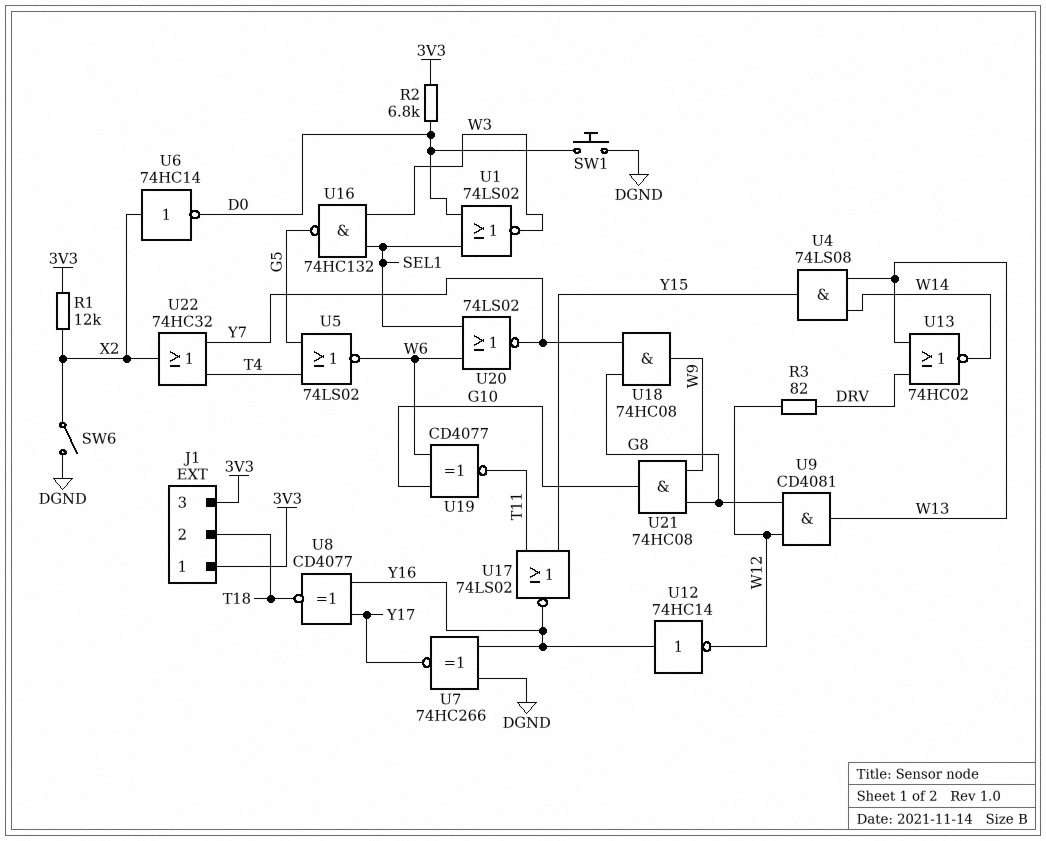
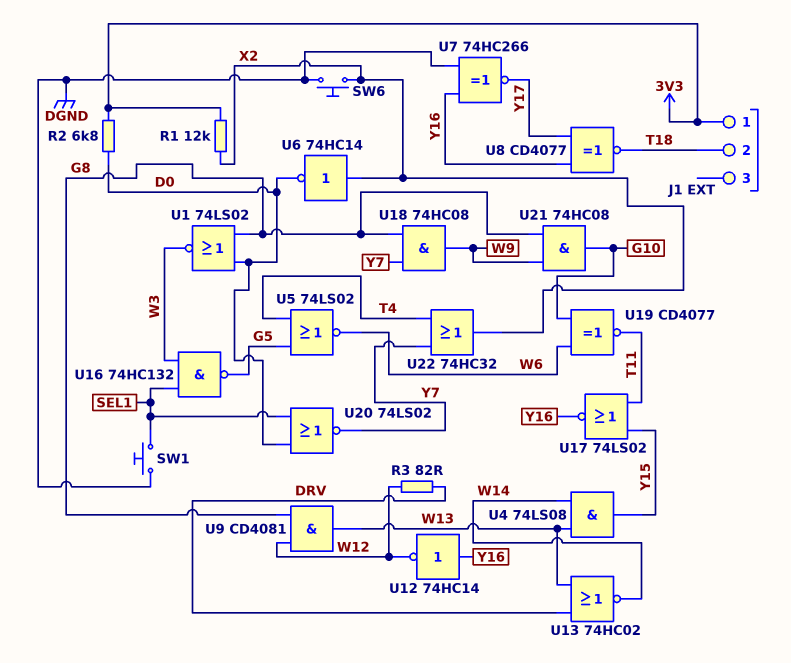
J1 pin 3: 3V3 -> none
SW1: button (D0, DGND) -> button (DGND, SEL1)
SW6: switch (DGND, X2) -> button (DGND, X2)
U1: NOR 74LS02 (in D0, in SEL1, out W3) -> NOR 74LS02 (in D0, in G8, out W3)
U20: NOR 74LS02 (in SEL1, in W6, out Y7) -> NOR 74LS02 (in D0, in SEL1, out Y7)

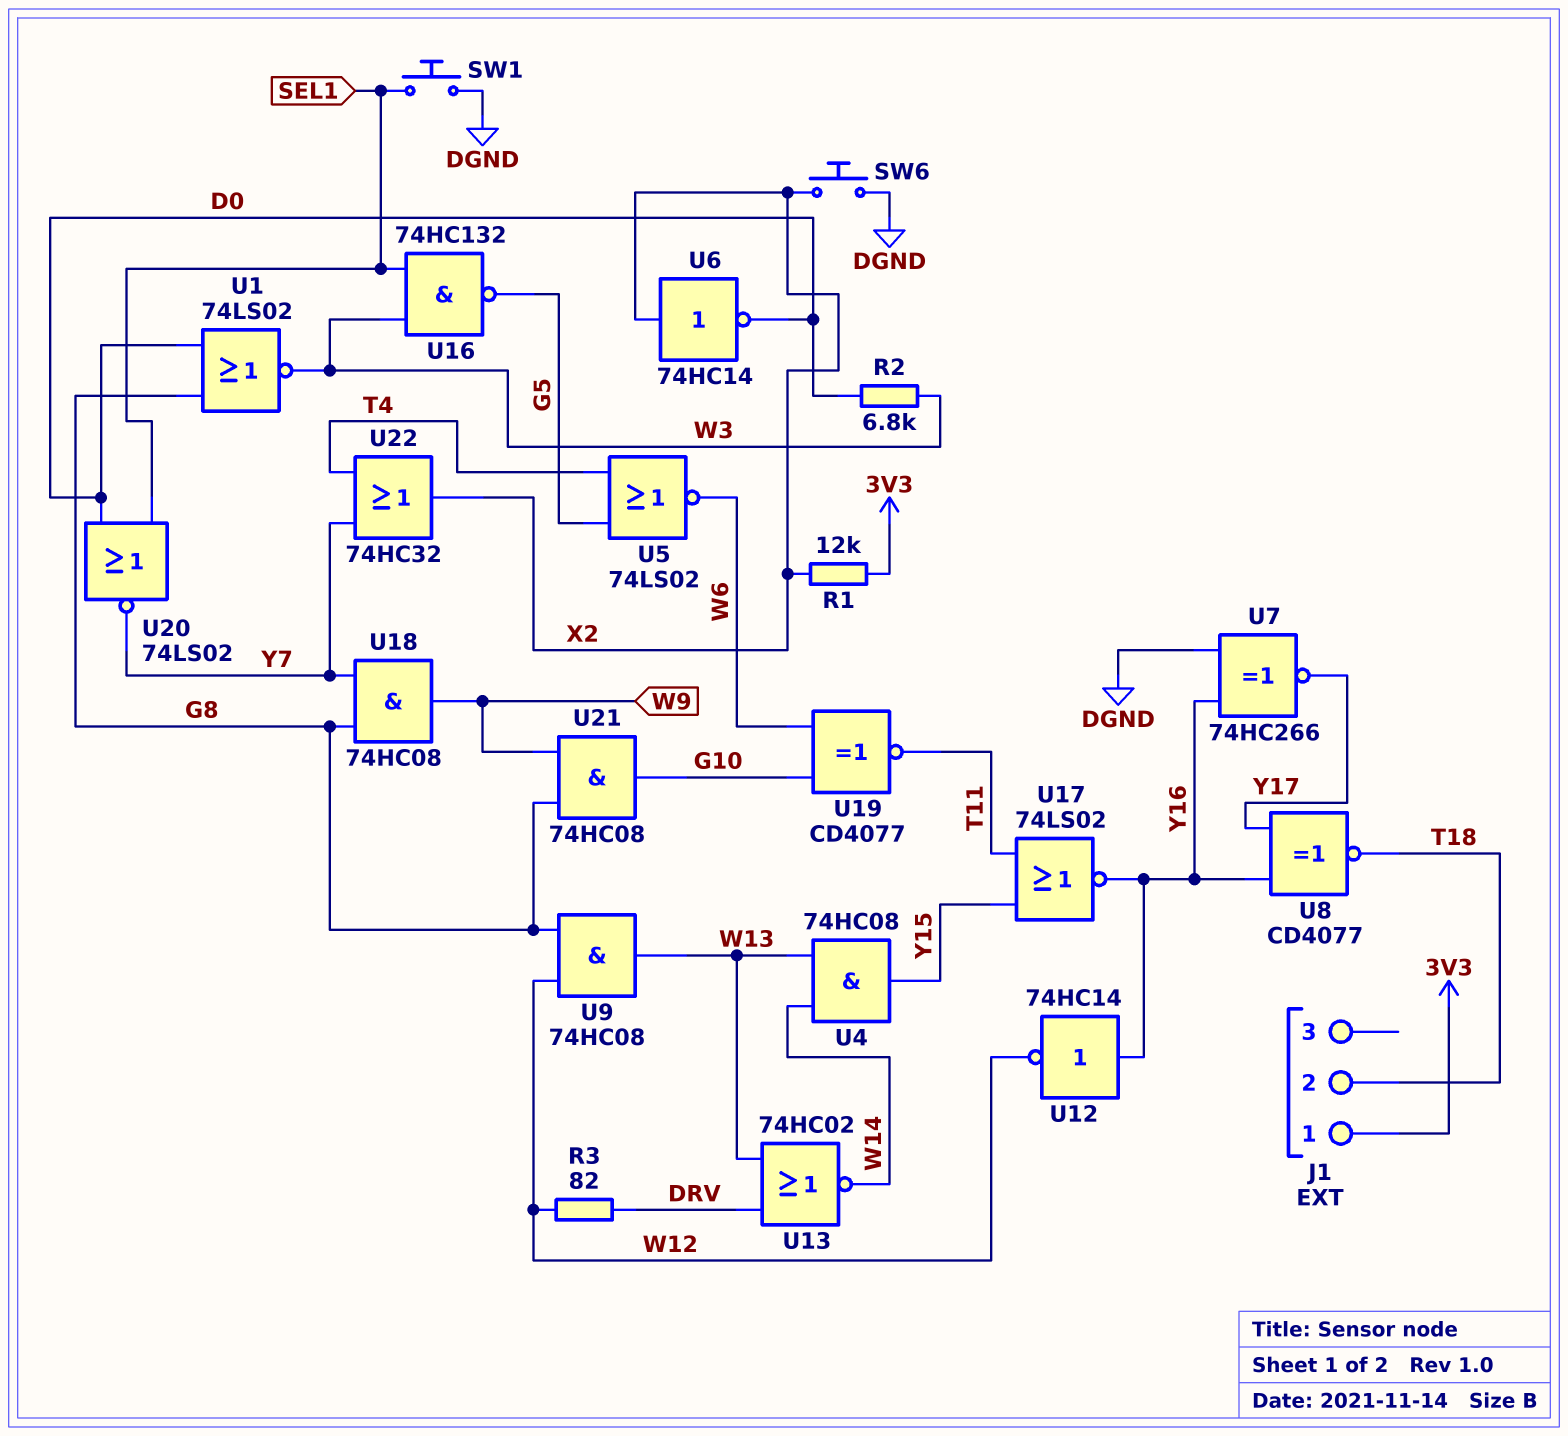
R2: 6.8k (3V3, D0) -> 6.8k (D0, W3)
U4: AND 74LS08 (in W13, in W14, out Y15) -> AND 74HC08 (in W13, in W14, out Y15)
U9: AND CD4081 (in G8, in W12, out W13) -> AND 74HC08 (in G8, in W12, out W13)

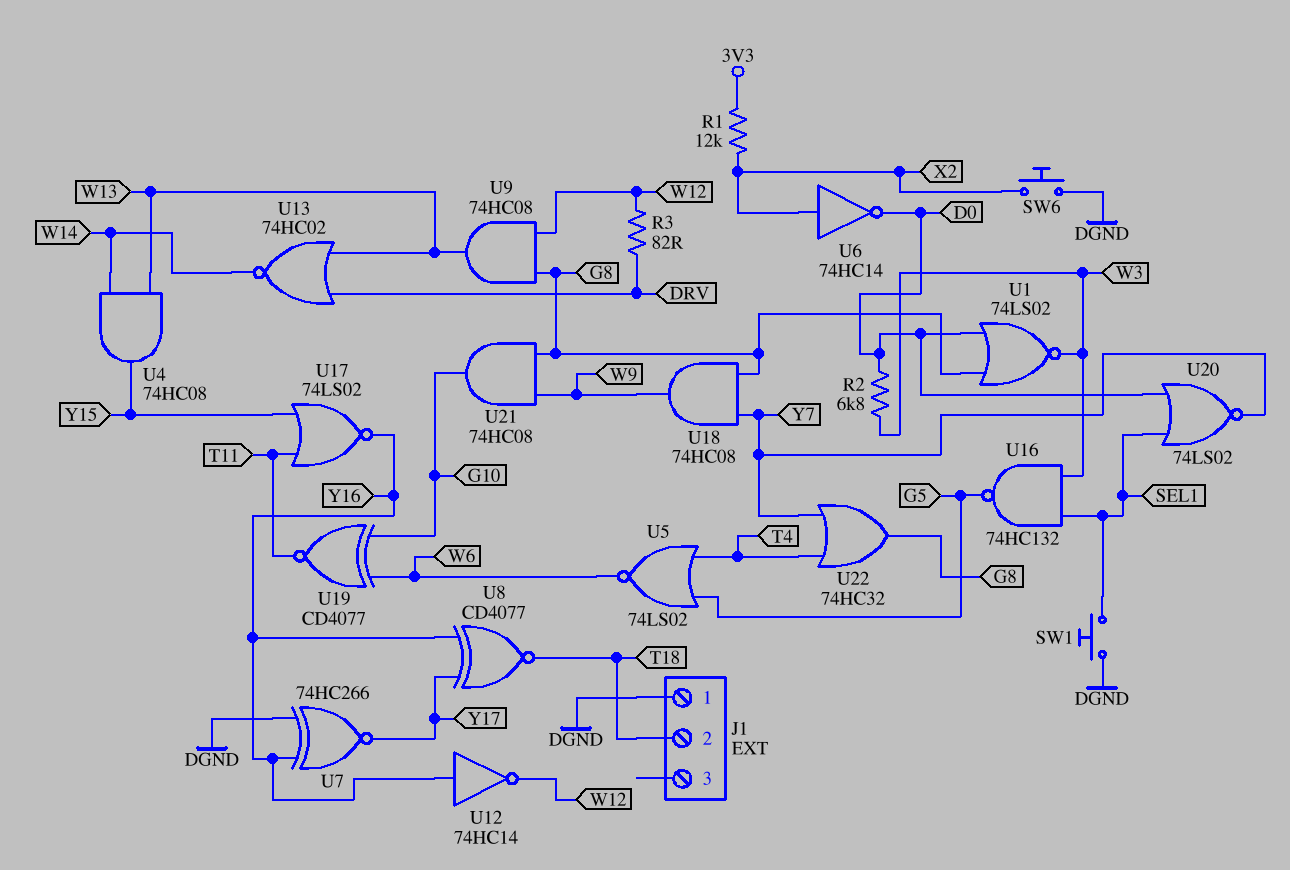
J1 pin 1: 3V3 -> DGND
U22: OR 74HC32 (in T4, in Y7, out X2) -> OR 74HC32 (in T4, in Y7, out G8)

